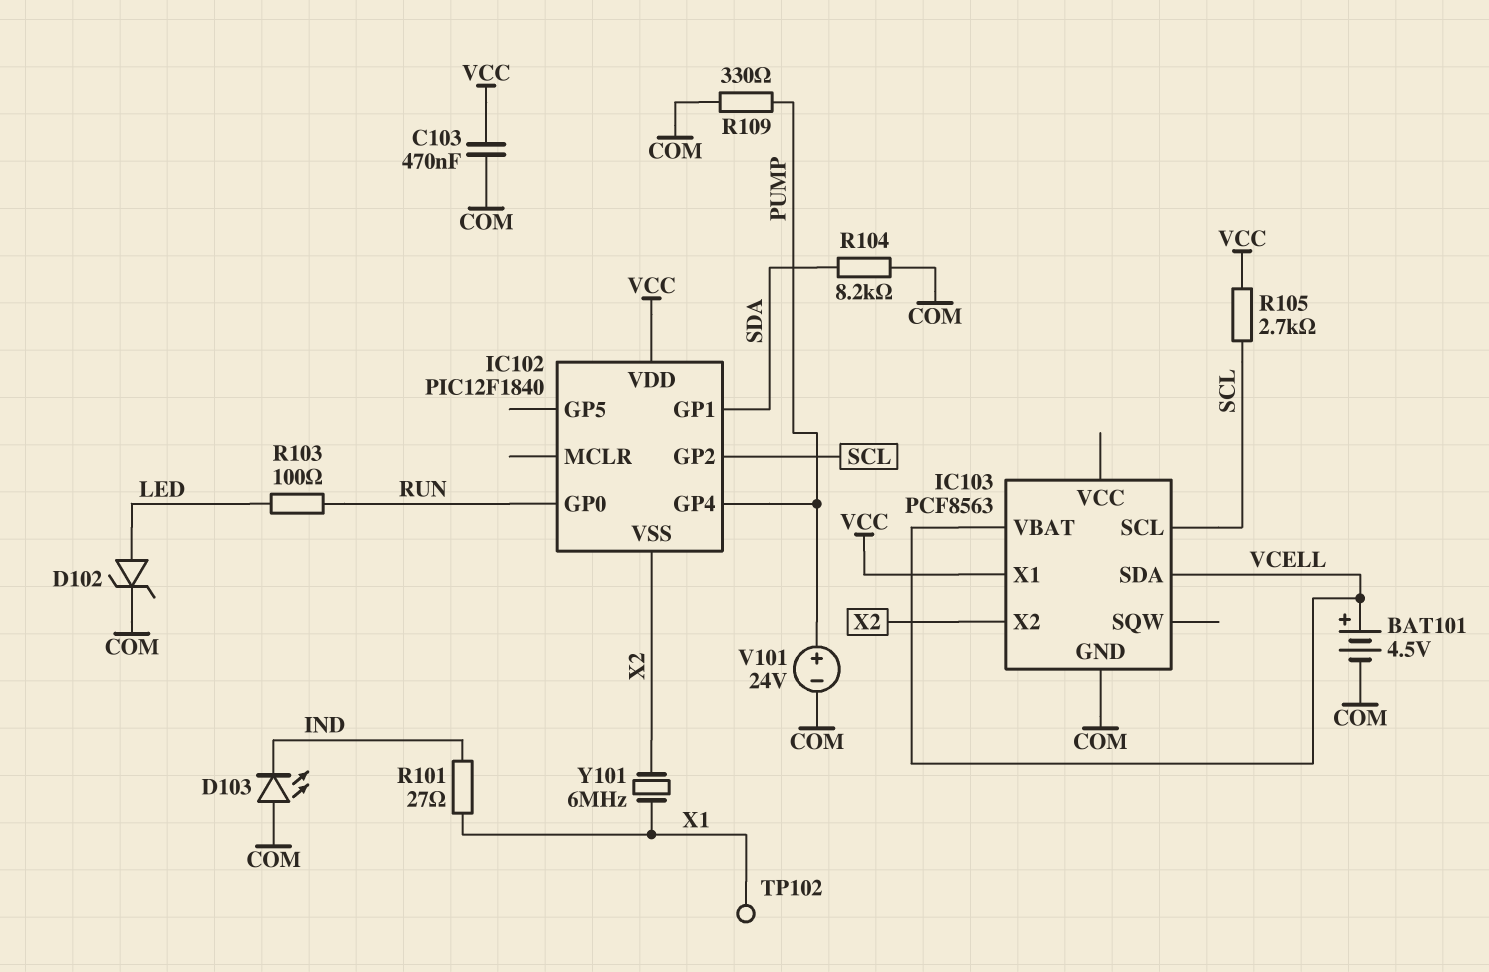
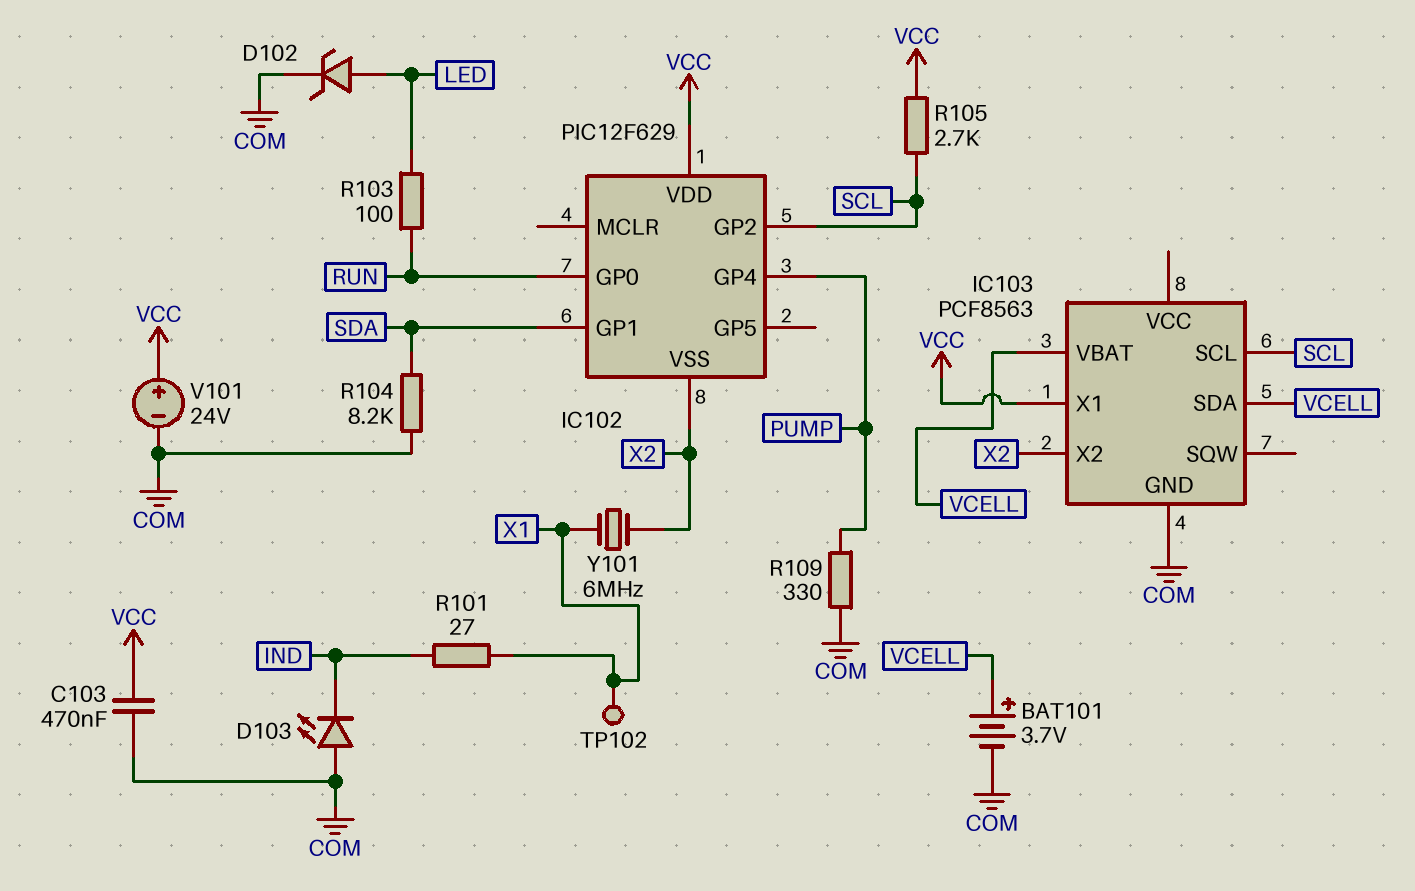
BAT101: 4.5V (plus VCELL, minus COM) -> 3.7V (plus VCELL, minus COM)
IC102: PIC12F1840 -> PIC12F629
V101: 24V (plus PUMP, minus COM) -> 24V (plus VCC, minus COM)

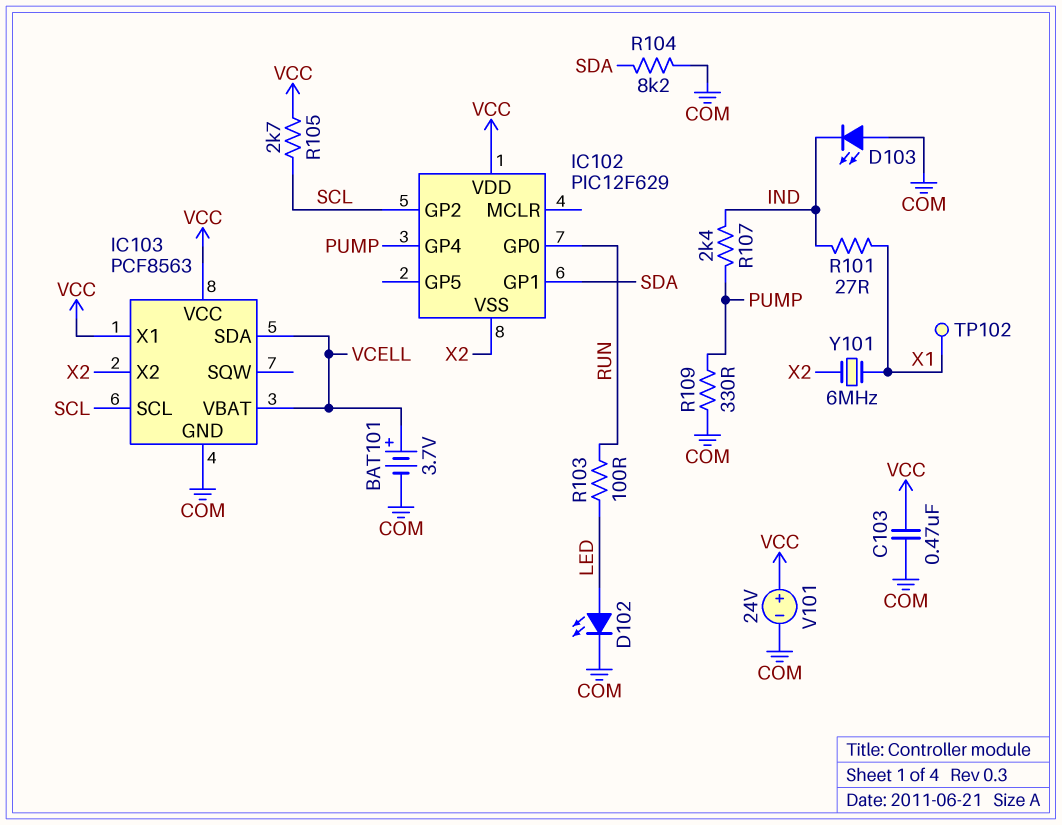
D102: zener (A LED, K COM) -> LED (A LED, K COM)
IC103 pin VCC: none -> VCC
R107: none -> 2.4k (IND, PUMP)

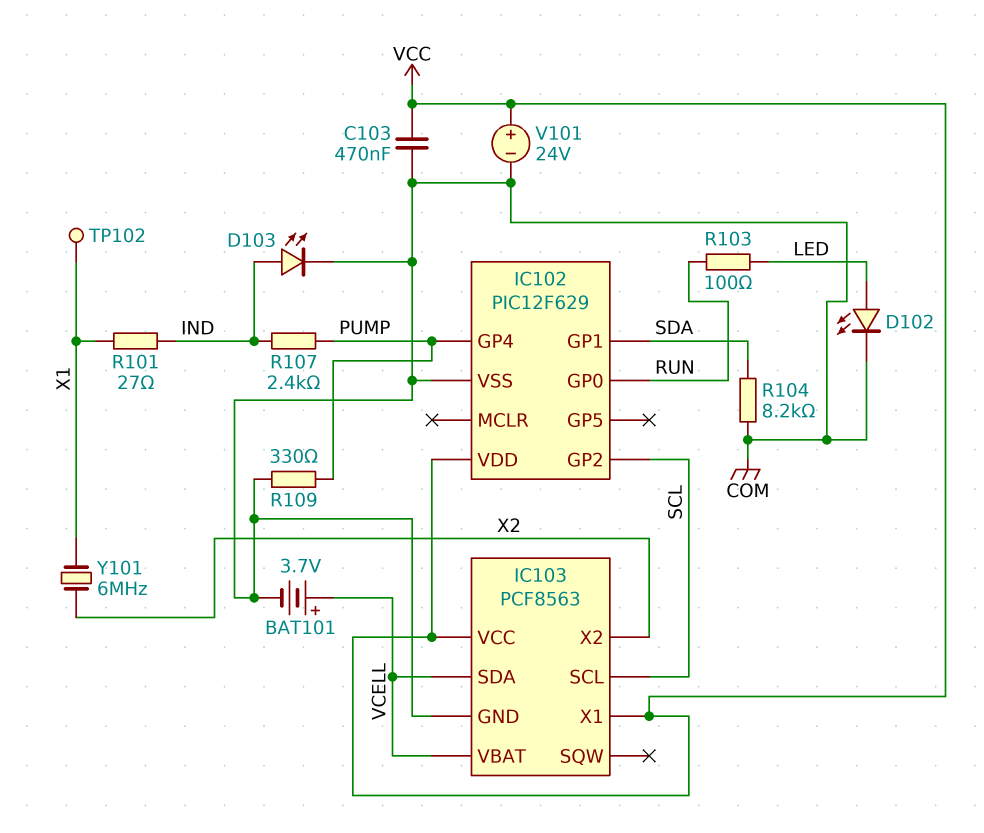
D103: LED (A COM, K IND) -> LED (A IND, K COM)
IC102 pin VSS: X2 -> COM
R105: 2.7k (SCL, VCC) -> none

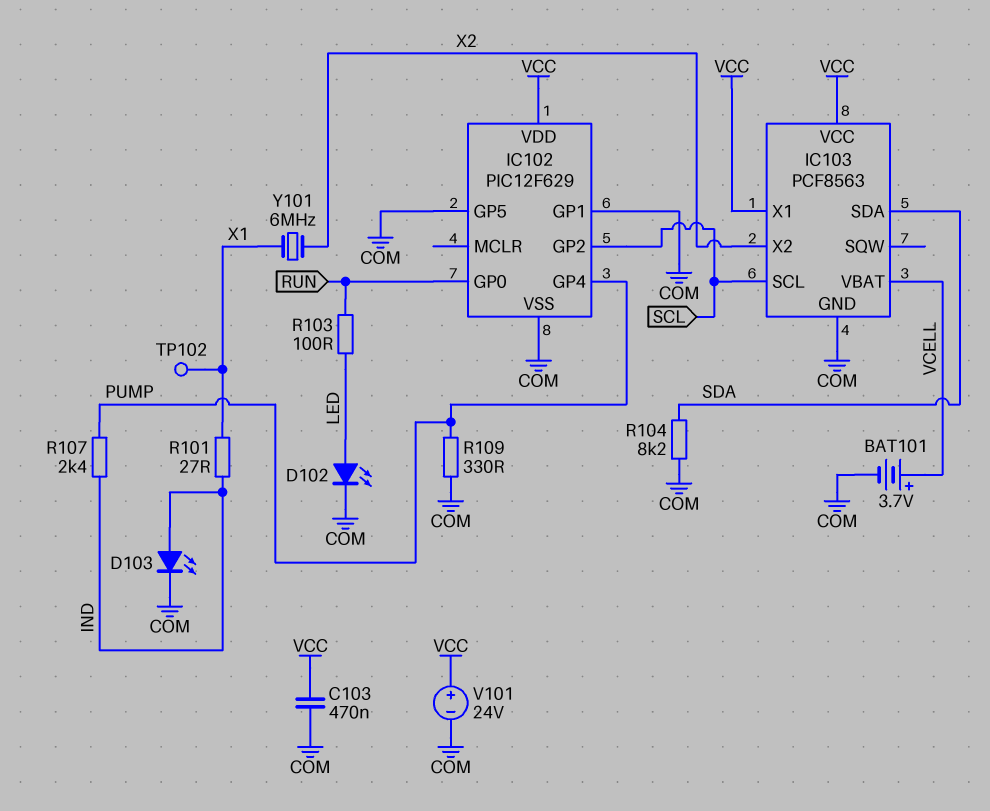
IC102 pin GP1: SDA -> COM
IC102 pin GP5: none -> COM
IC103 pin SDA: VCELL -> SDA

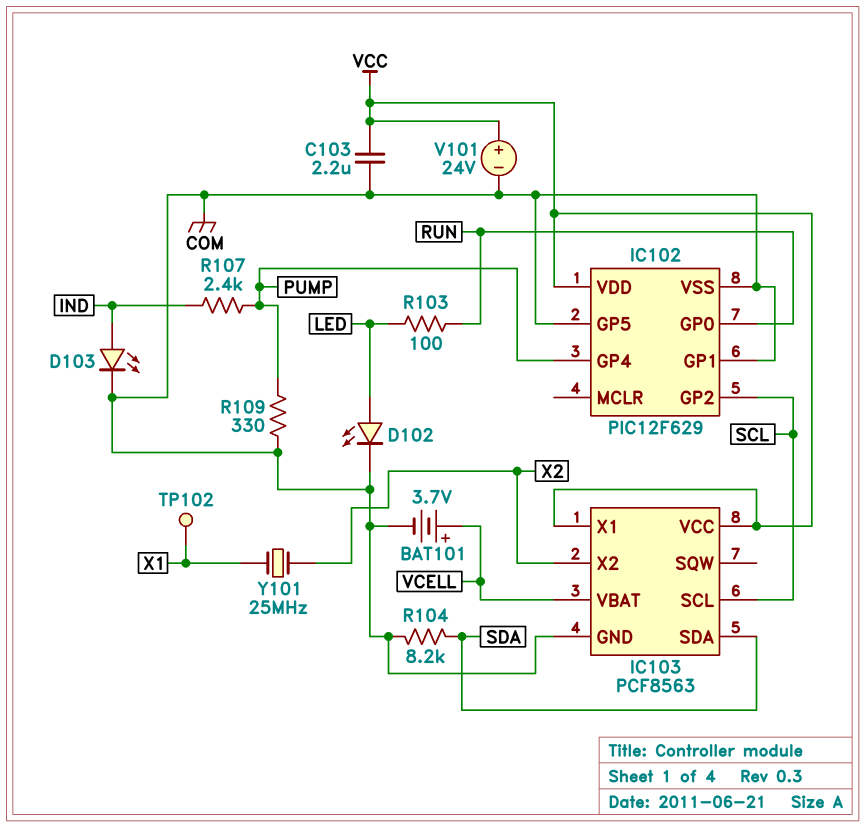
C103: 470nF (COM, VCC) -> 2.2uF (COM, VCC)
R101: 27 (IND, X1) -> none
Y101: 6MHz (X1, X2) -> 25MHz (X1, X2)

